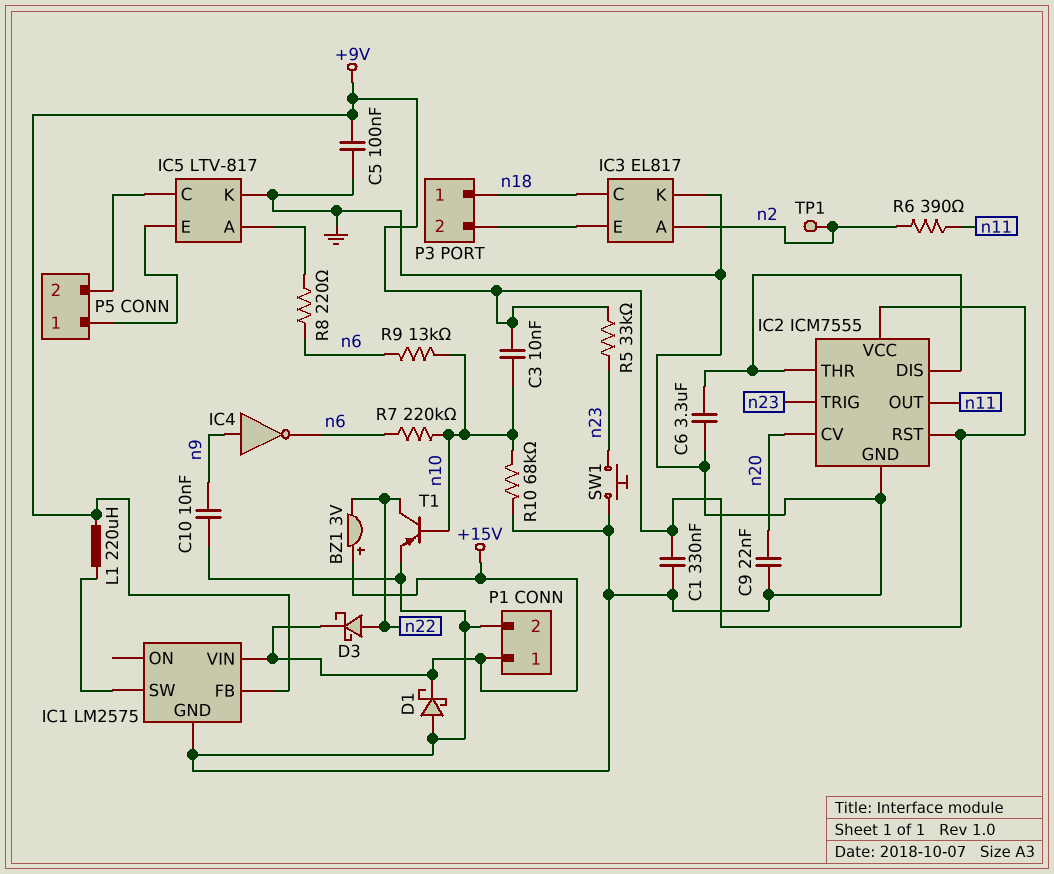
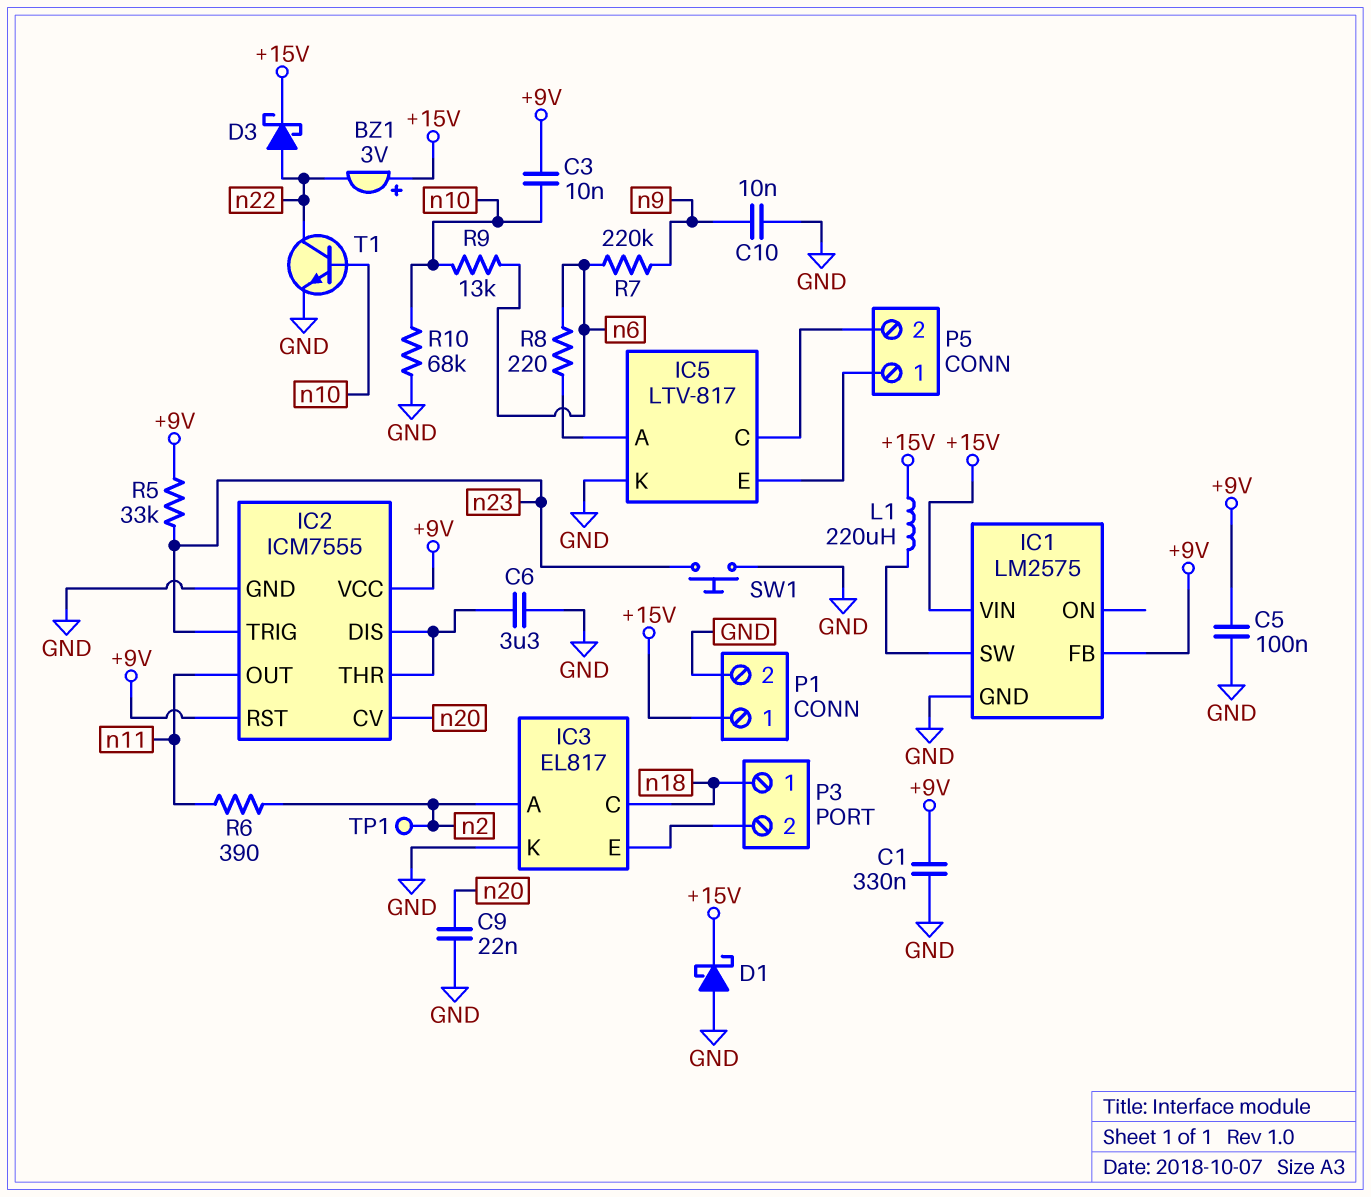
IC4: NOT (in n9, out n6) -> none
L1: 220uH (+9V, IC1/SW) -> 220uH (+15V, IC1/SW)
R7: 220k (n6, n10) -> 220k (n6, n9)
T1: PNP (B n10, C n22, E GND) -> NPN (B n10, C n22, E GND)

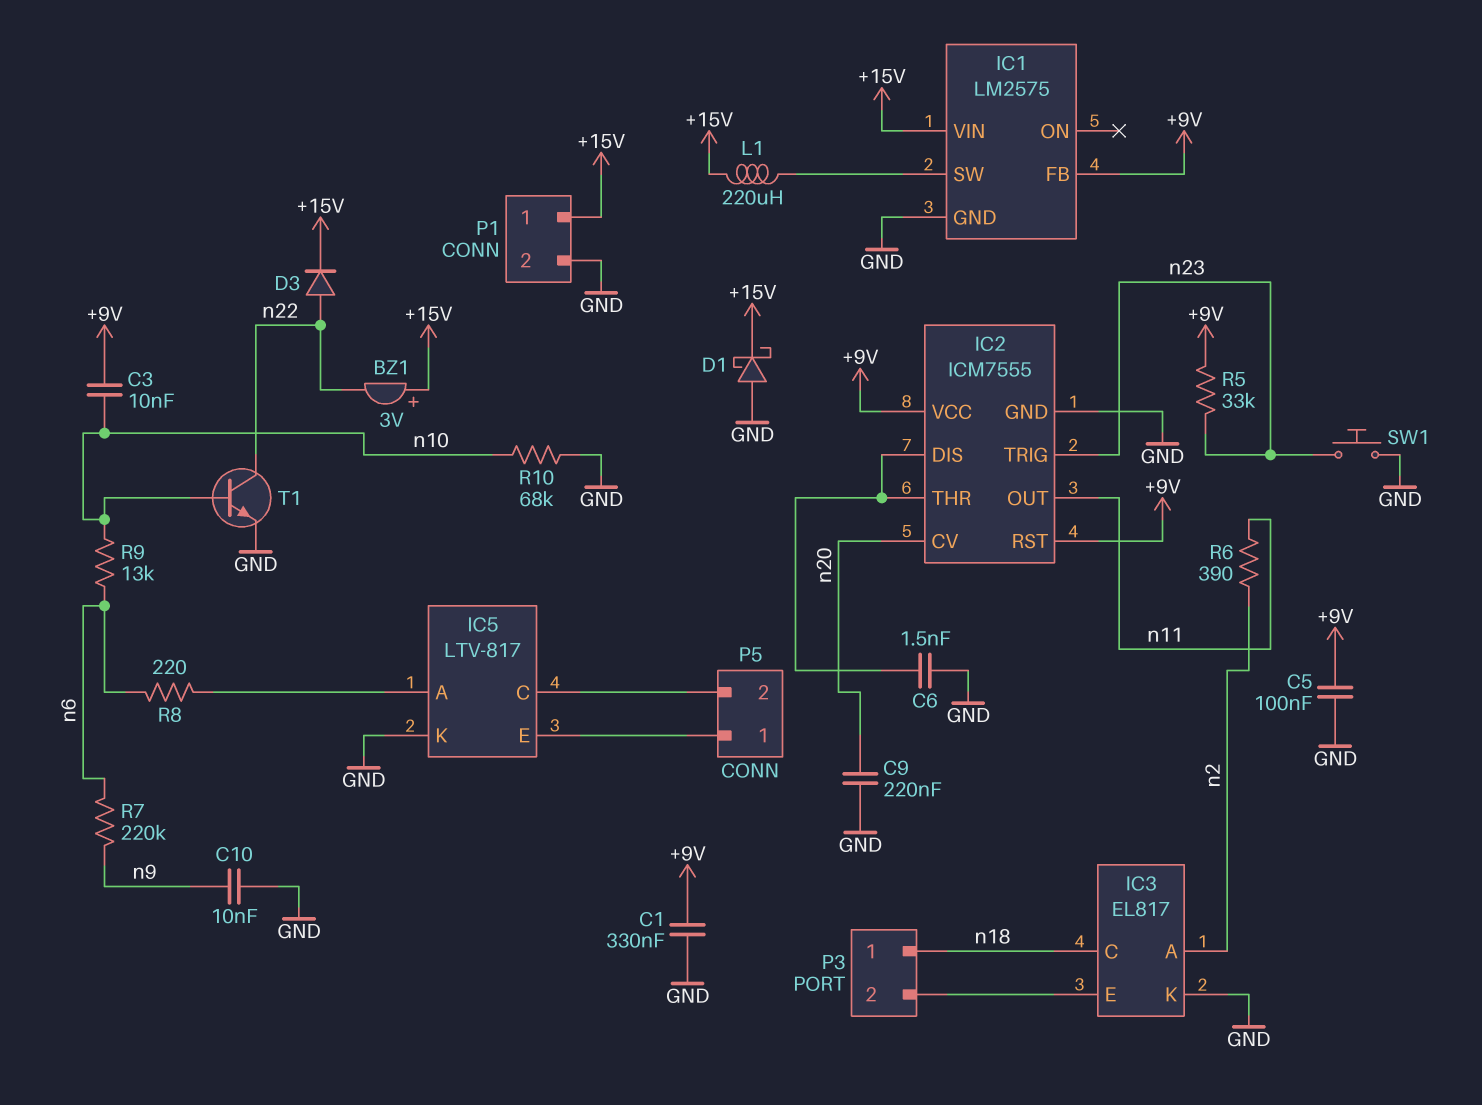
C6: 3.3uF (GND, IC2/DIS) -> 1.5nF (GND, IC2/DIS)
C9: 22nF (GND, n20) -> 220nF (GND, n20)
D3: schottky (A n22, K +15V) -> diode (A n22, K +15V)
TP1: test point (n2) -> none

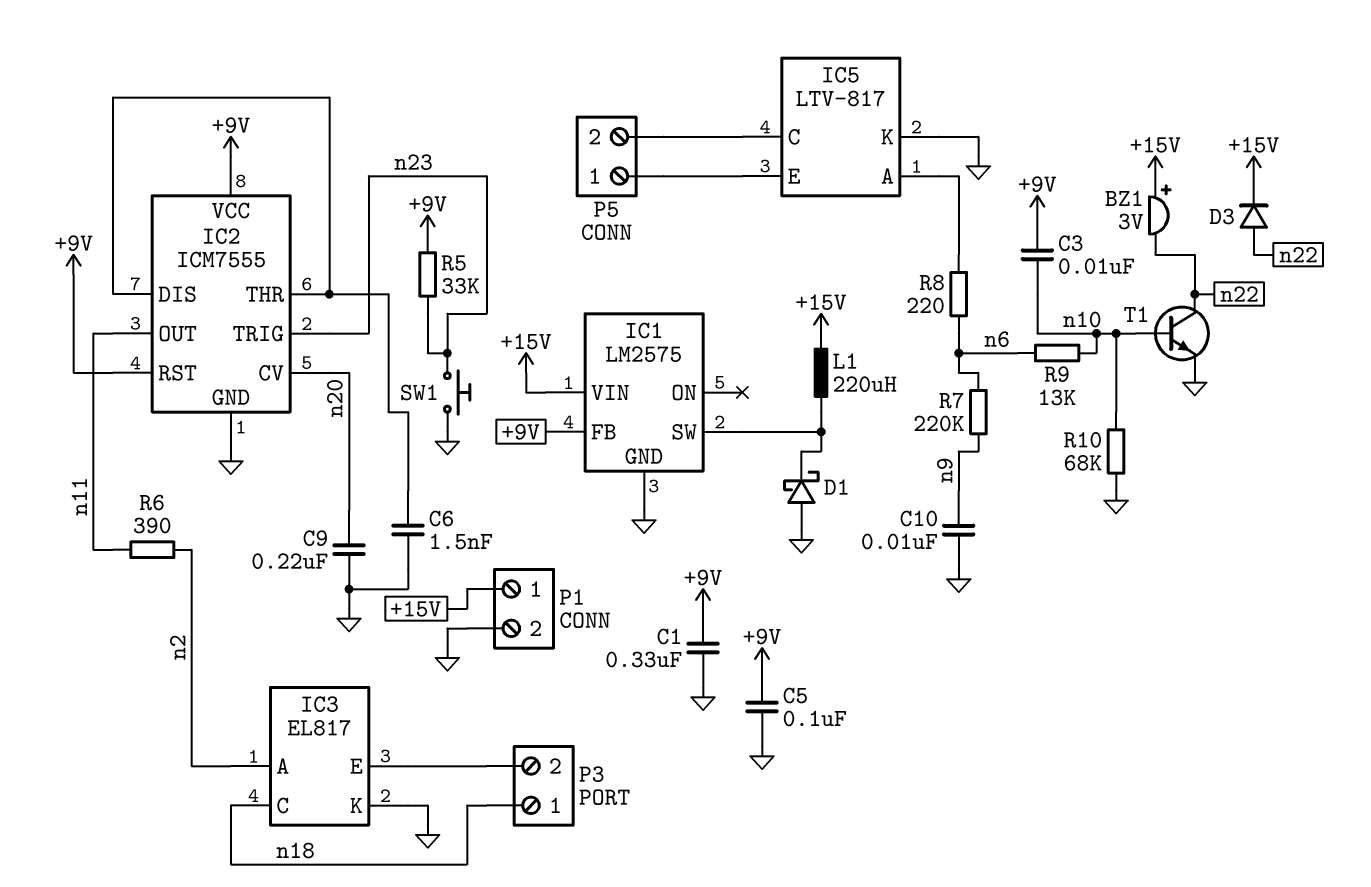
D1: schottky (A GND, K +15V) -> schottky (A GND, K IC1/SW)

